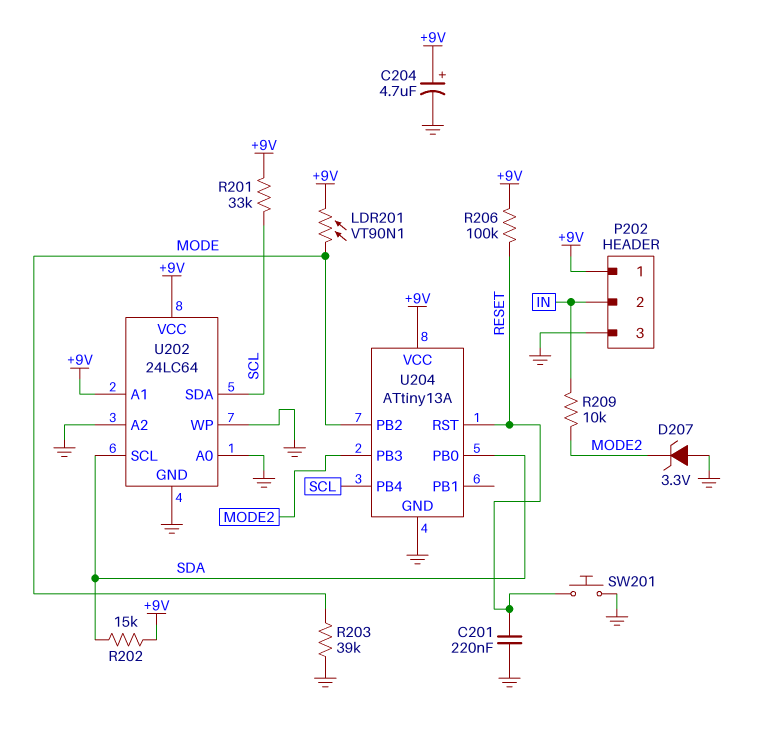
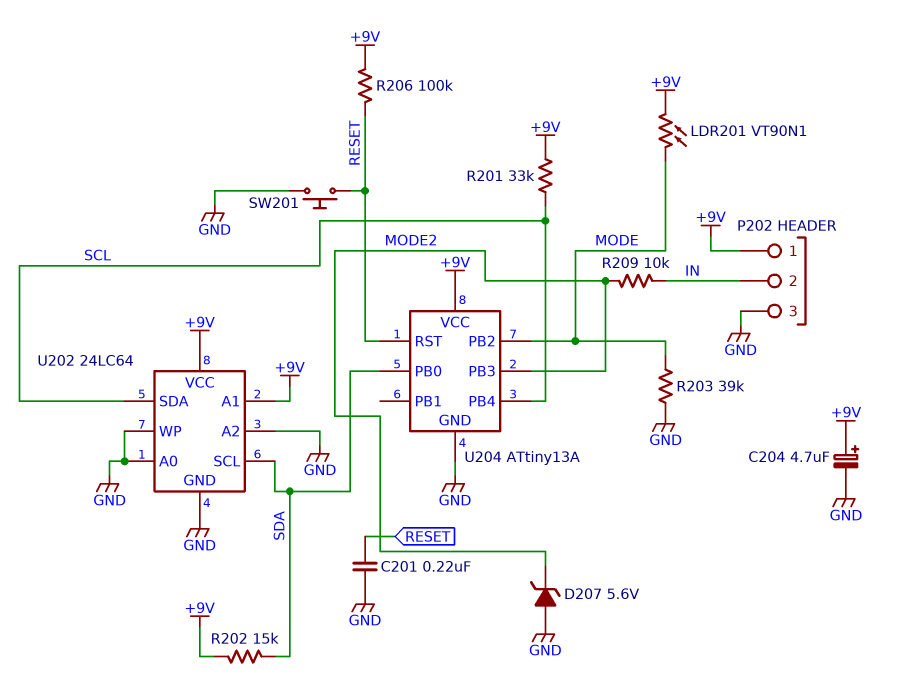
D207: zener 3.3V (A GND, K MODE2) -> zener 5.6V (A GND, K MODE2)

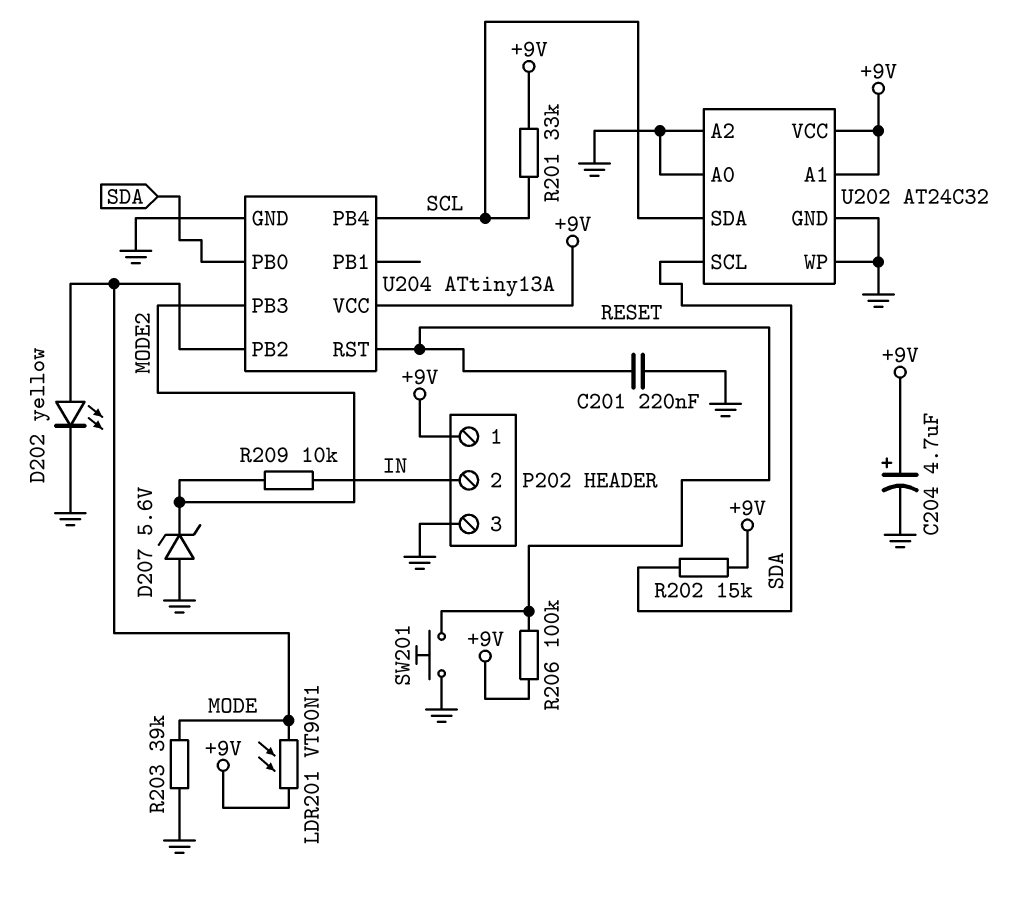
D202: none -> LED yellow (A MODE, K GND)
U202: 24LC64 -> AT24C32

